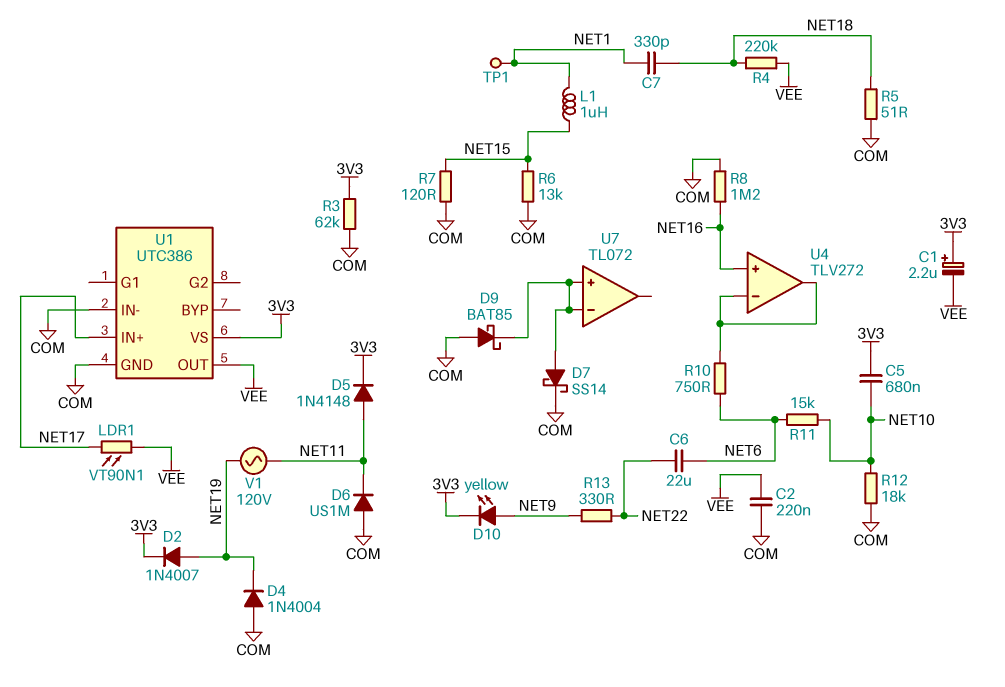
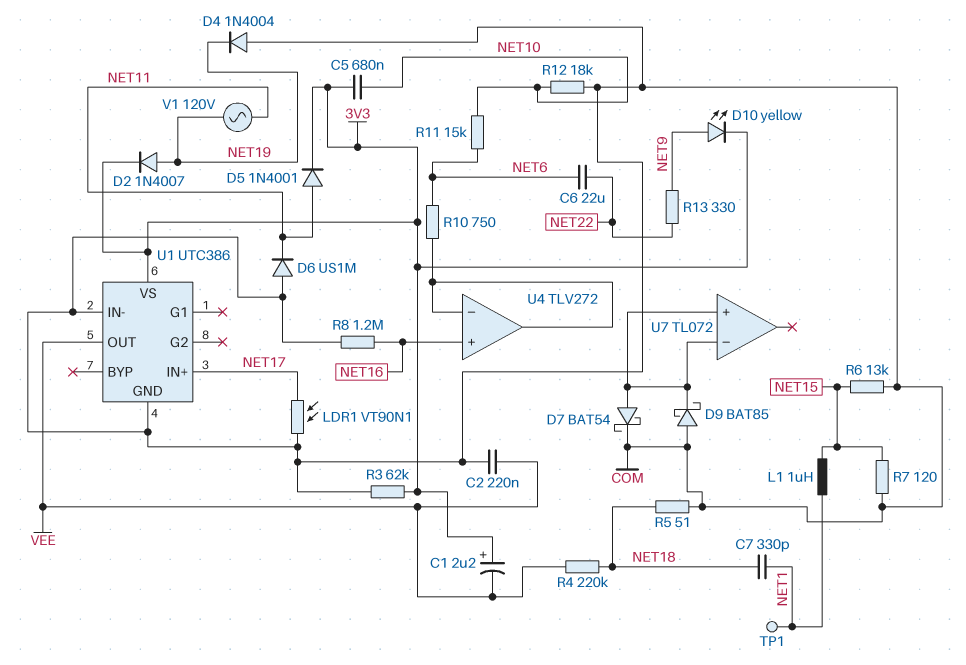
D5: diode 1N4148 (A NET11, K 3V3) -> diode 1N4001 (A NET11, K 3V3)
D7: schottky SS14 (A U7/in+, K COM) -> schottky BAT54 (A U7/in+, K COM)
LDR1: VT90N1 (NET17, VEE) -> VT90N1 (COM, NET17)

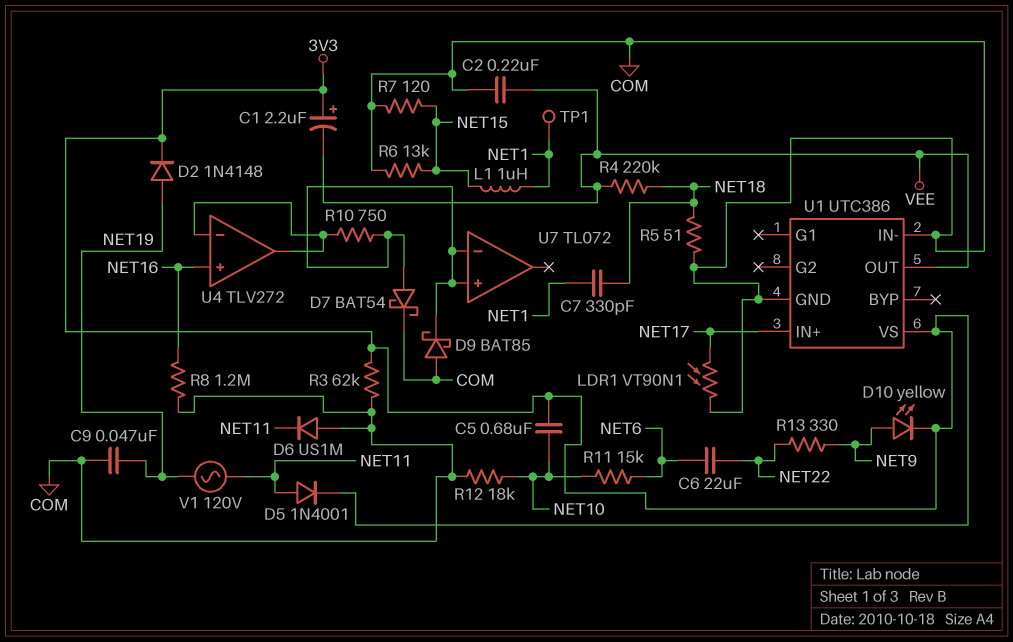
C9: none -> 47nF (COM, NET19)
D2: diode 1N4007 (A NET19, K 3V3) -> diode 1N4148 (A NET19, K 3V3)
D4: diode 1N4004 (A COM, K NET19) -> none
R10: 750 (NET6, U4/in-) -> 750 (U4/in-, U7/in+)

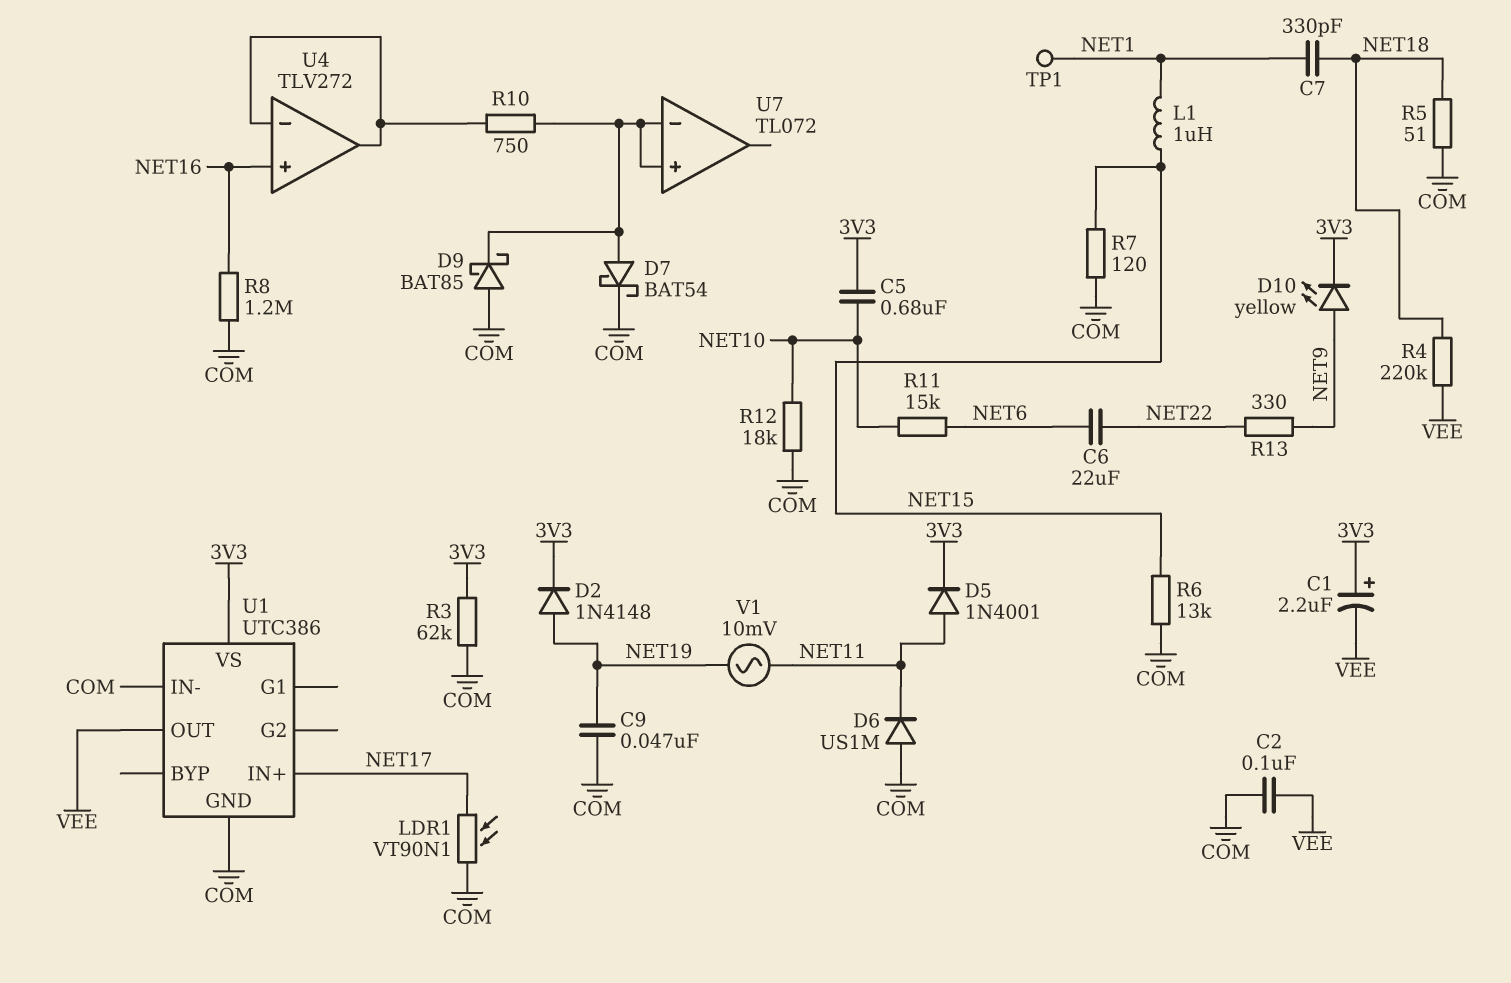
C2: 220nF (COM, VEE) -> 100nF (COM, VEE)
V1: AC 120V (NET11, NET19) -> AC 10mV (NET11, NET19)

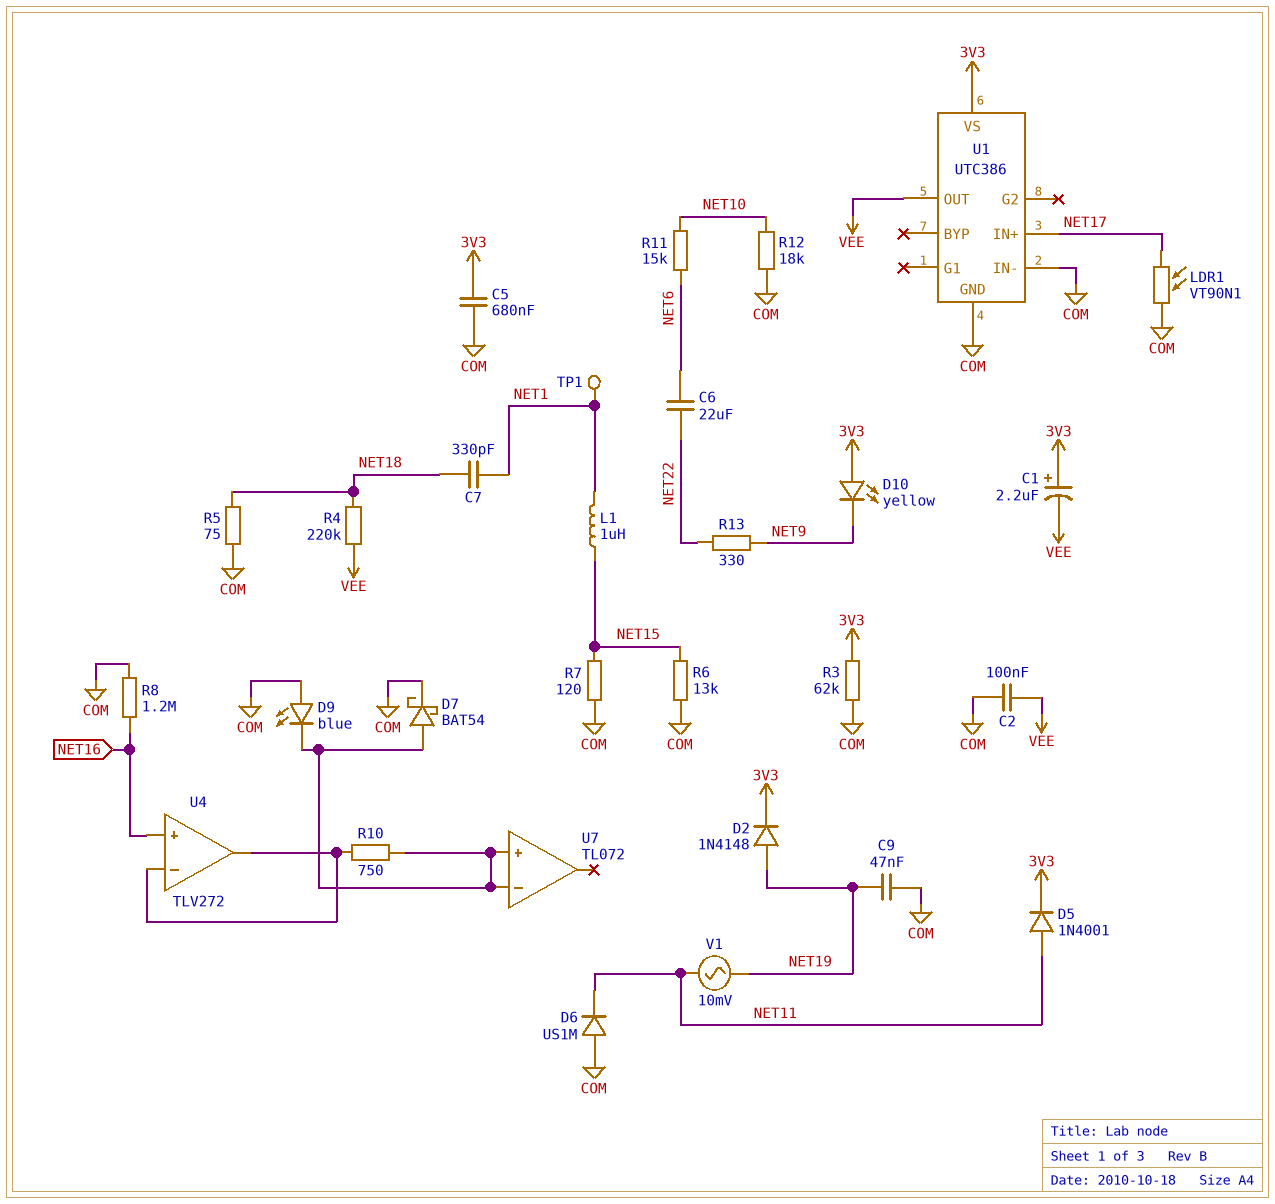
C5: 680nF (3V3, NET10) -> 680nF (3V3, COM)
D9: schottky BAT85 (A COM, K U7/in+) -> LED blue (A COM, K U7/in+)
D10: LED yellow (A NET9, K 3V3) -> LED yellow (A 3V3, K NET9)
R5: 51 (COM, NET18) -> 75 (COM, NET18)

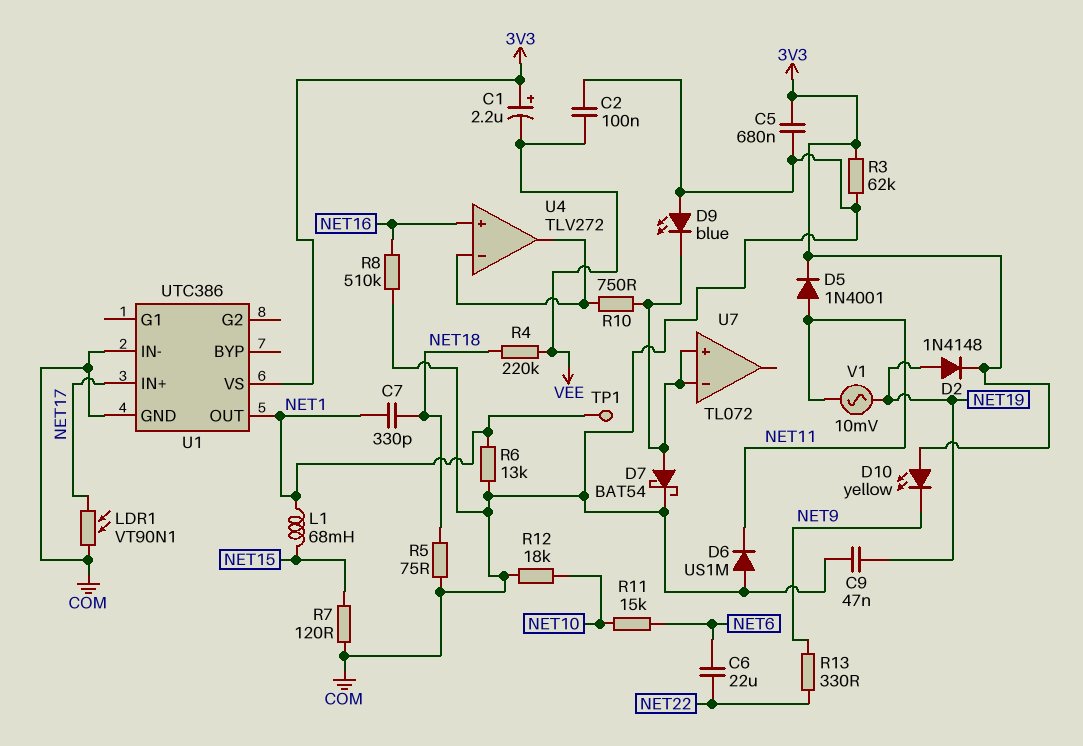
L1: 1uH (NET1, NET15) -> 68mH (NET1, NET15)
R6: 13k (COM, NET15) -> 13k (COM, NET1)
R8: 1.2M (COM, NET16) -> 510k (COM, NET16)
U1 pin OUT: VEE -> NET1

